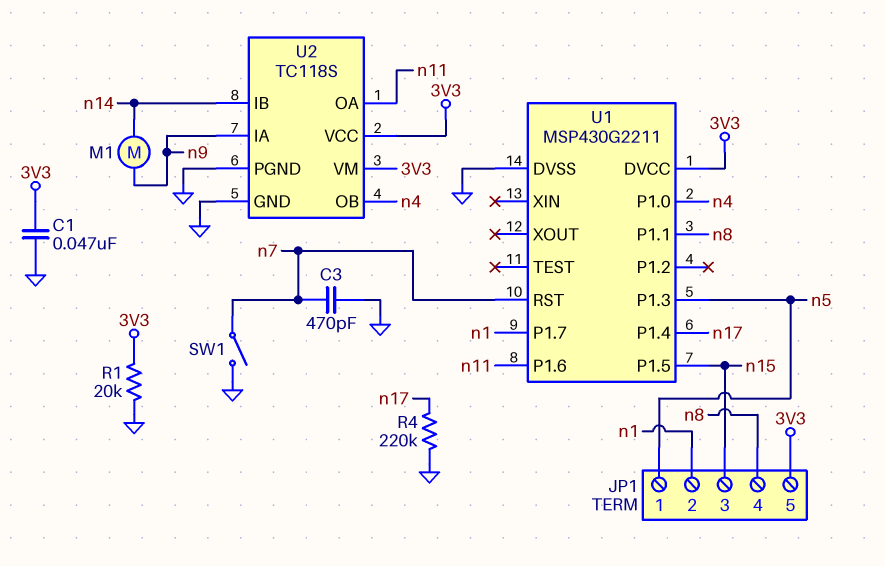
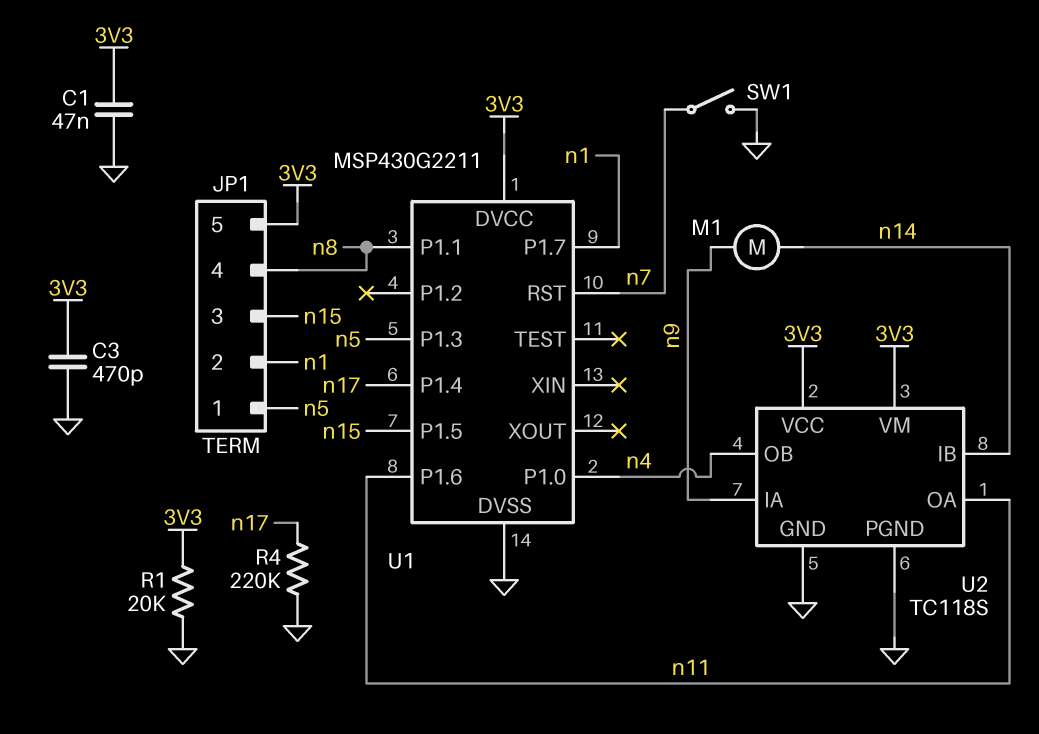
C3: 470pF (GND, n7) -> 470pF (3V3, GND)

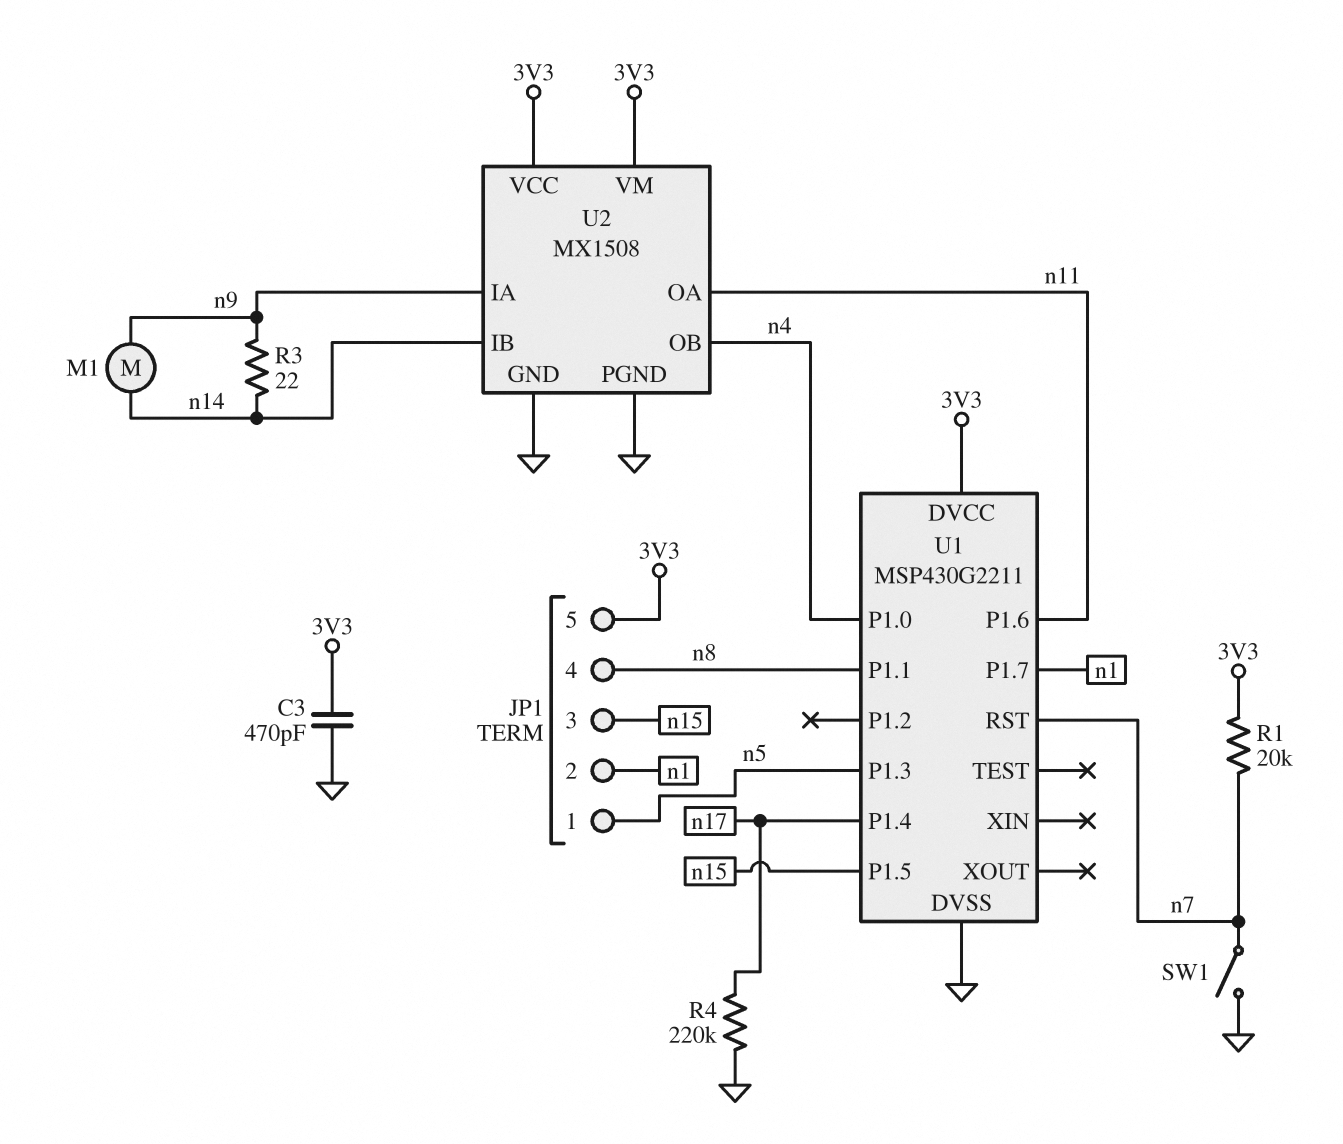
C1: 47nF (3V3, GND) -> none
R1: 20k (3V3, GND) -> 20k (3V3, n7)
R3: none -> 22 (n9, n14)
U2: TC118S -> MX1508

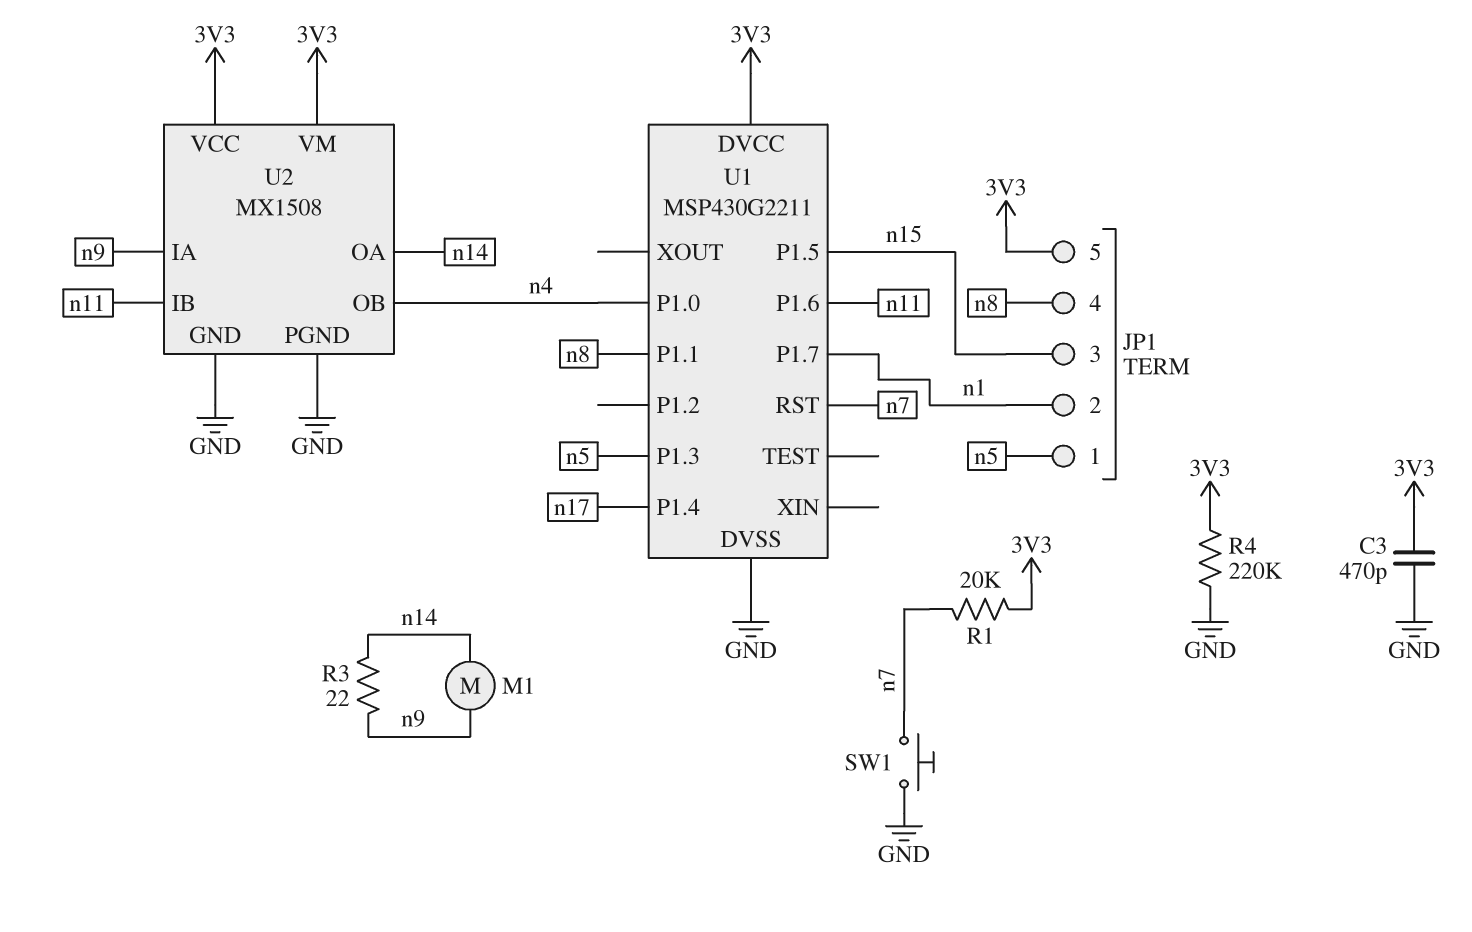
R4: 220k (GND, n17) -> 220k (3V3, GND)
SW1: switch (GND, n7) -> button (GND, n7)
U2 pin IB: n14 -> n11
U2 pin OA: n11 -> n14

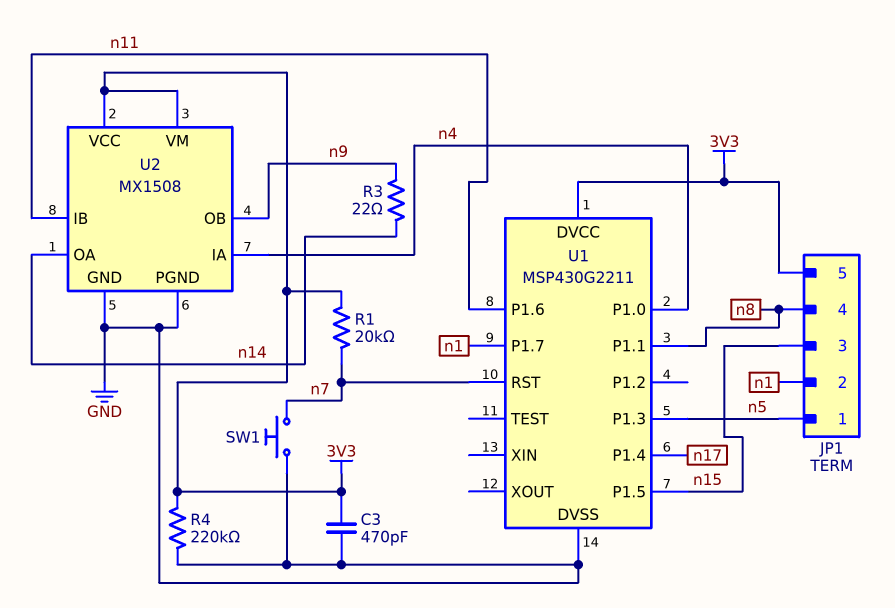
M1: motor (n9, n14) -> none
U2 pin IA: n9 -> n4
U2 pin OB: n4 -> n9

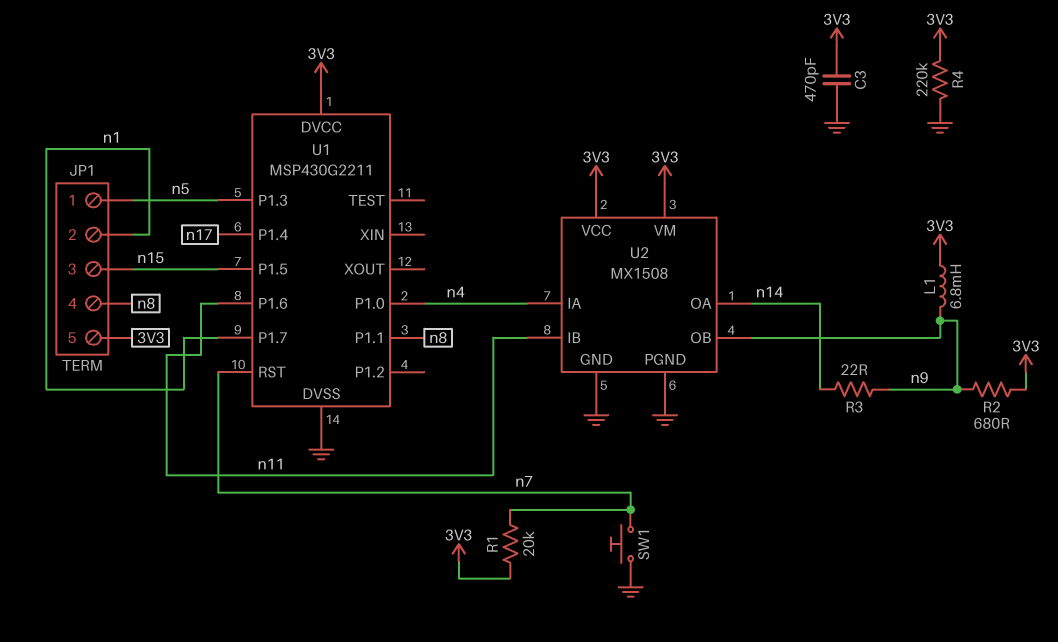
L1: none -> 6.8mH (3V3, n9)
R2: none -> 680 (3V3, n9)

